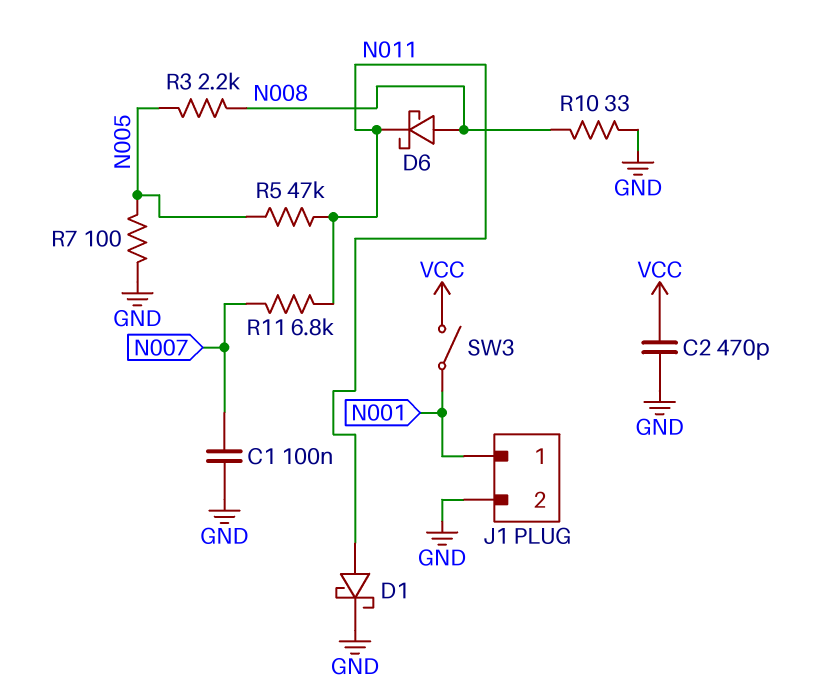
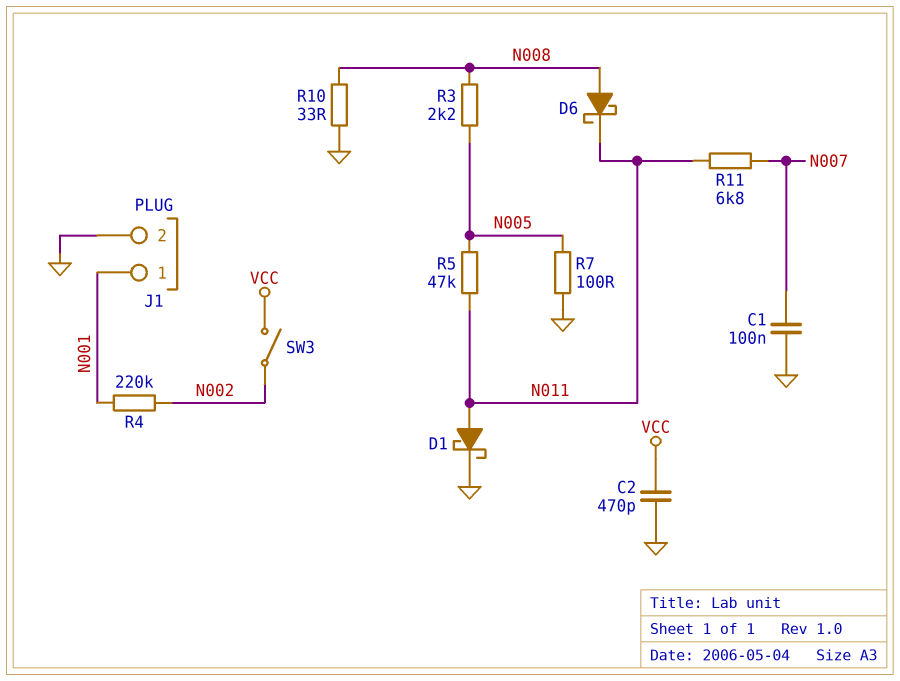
R4: none -> 220k (N001, N002)
SW3: switch (N001, VCC) -> switch (N002, VCC)

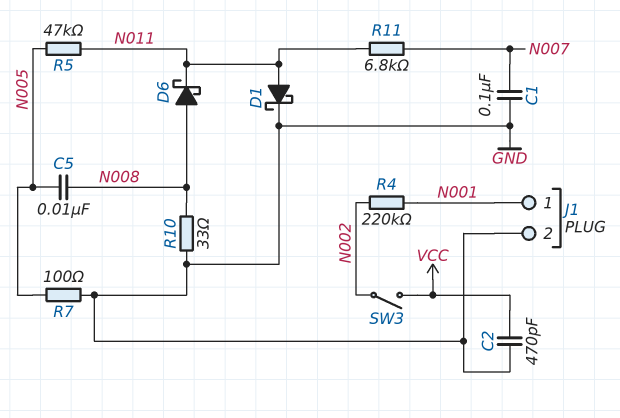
C5: none -> 10nF (N005, N008)
R3: 2.2k (N005, N008) -> none

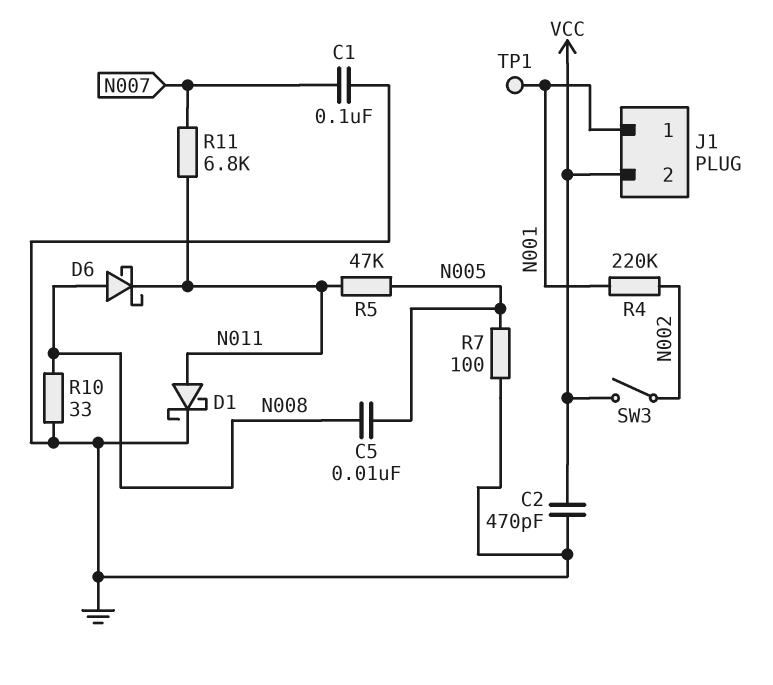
J1 pin 2: GND -> VCC
TP1: none -> test point (N001)

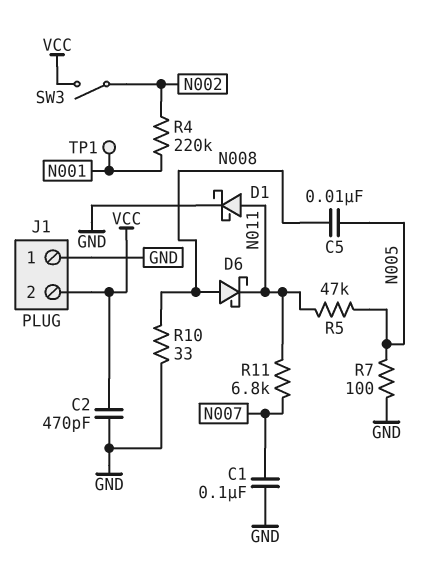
J1 pin 1: N001 -> GND

